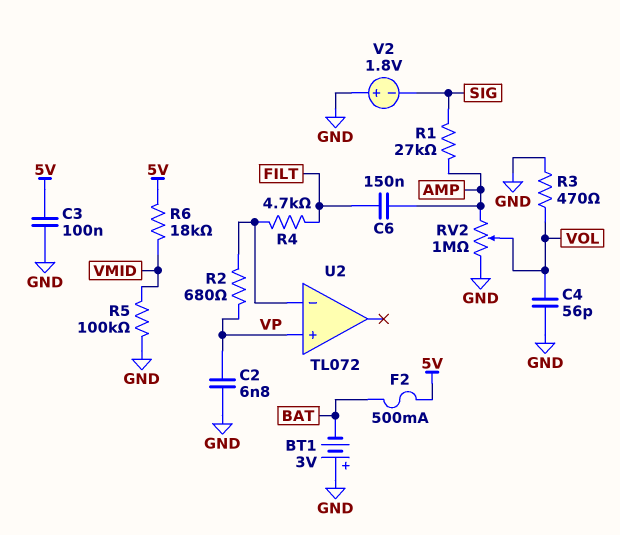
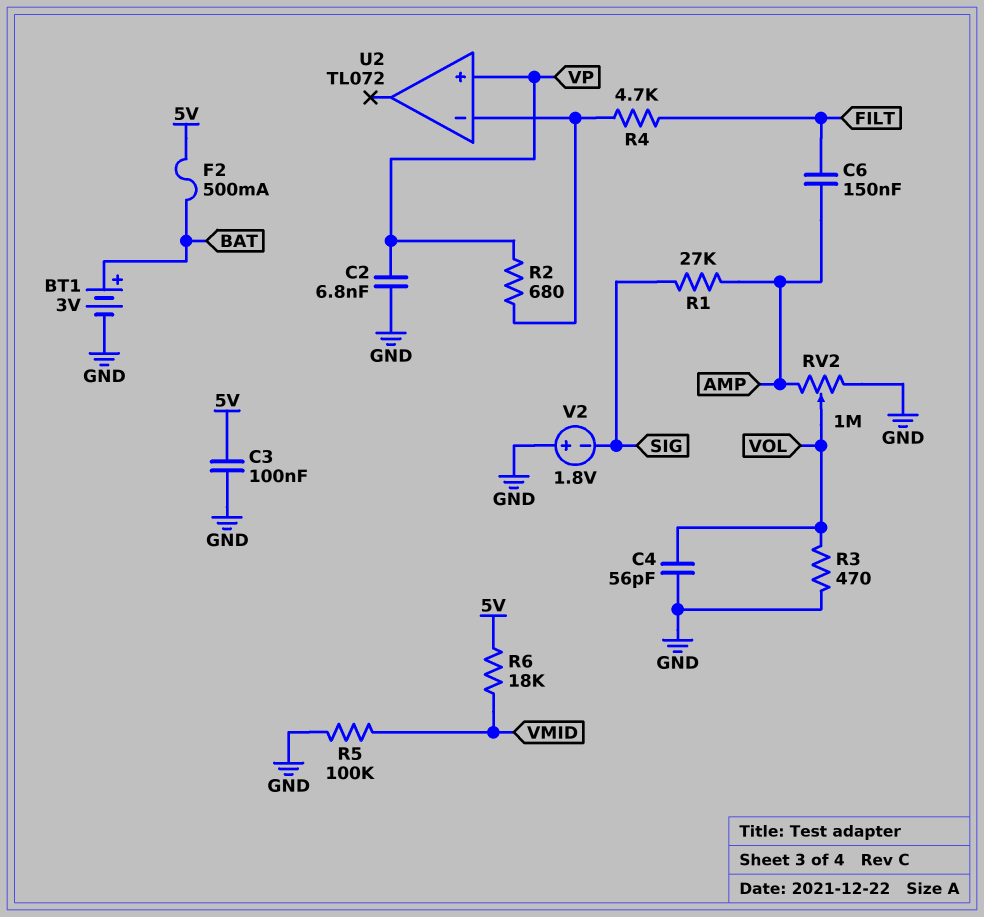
BT1: 3V (plus GND, minus BAT) -> 3V (plus BAT, minus GND)

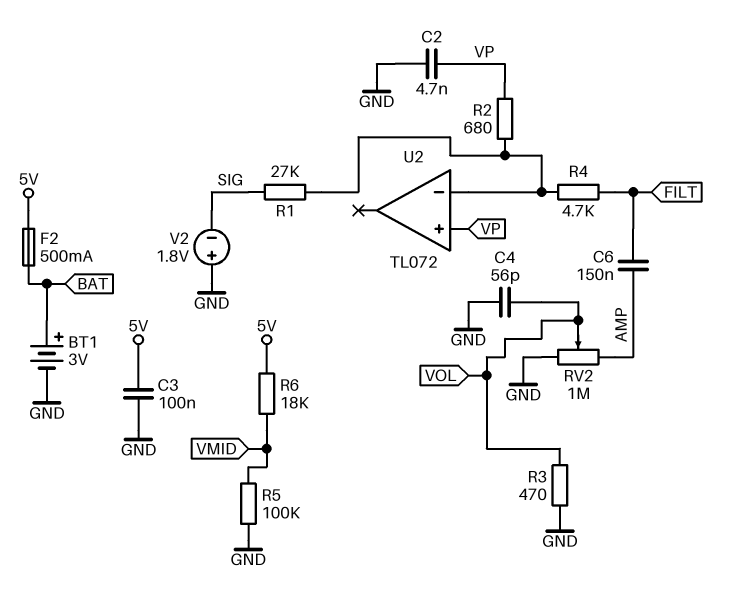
C2: 6.8nF (GND, VP) -> 4.7nF (GND, VP)
R1: 27k (AMP, SIG) -> 27k (SIG, U2/in-)

